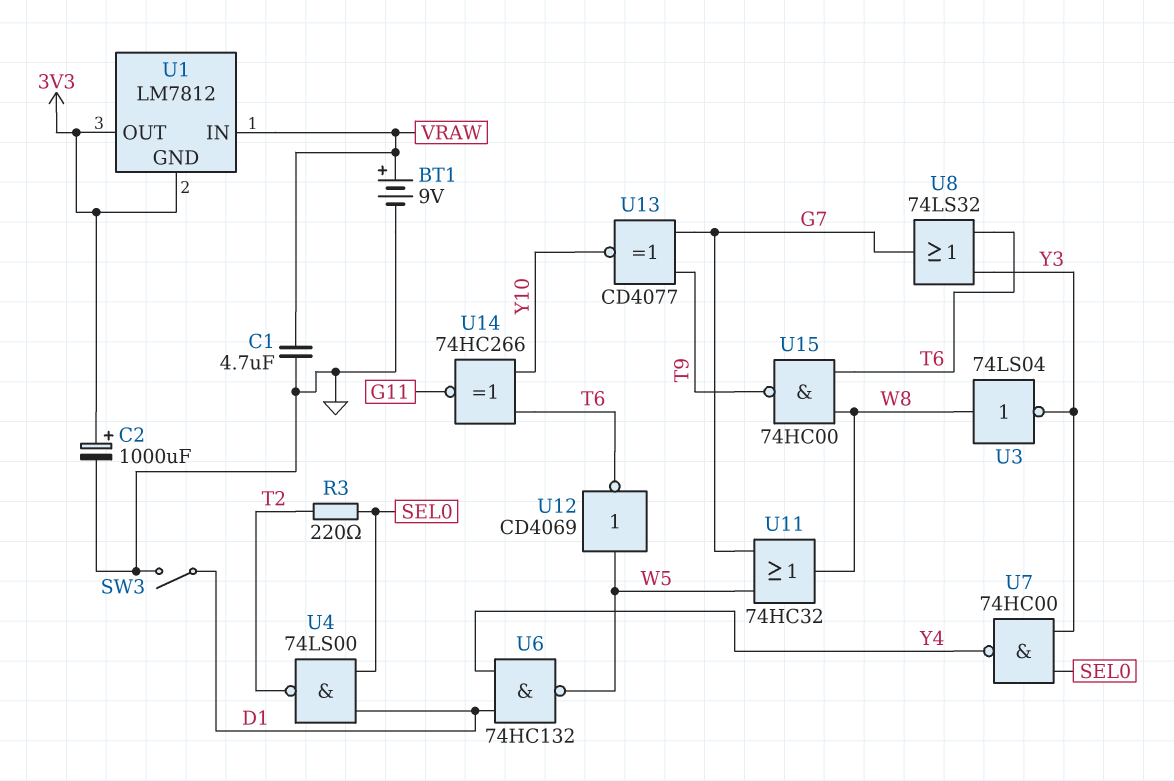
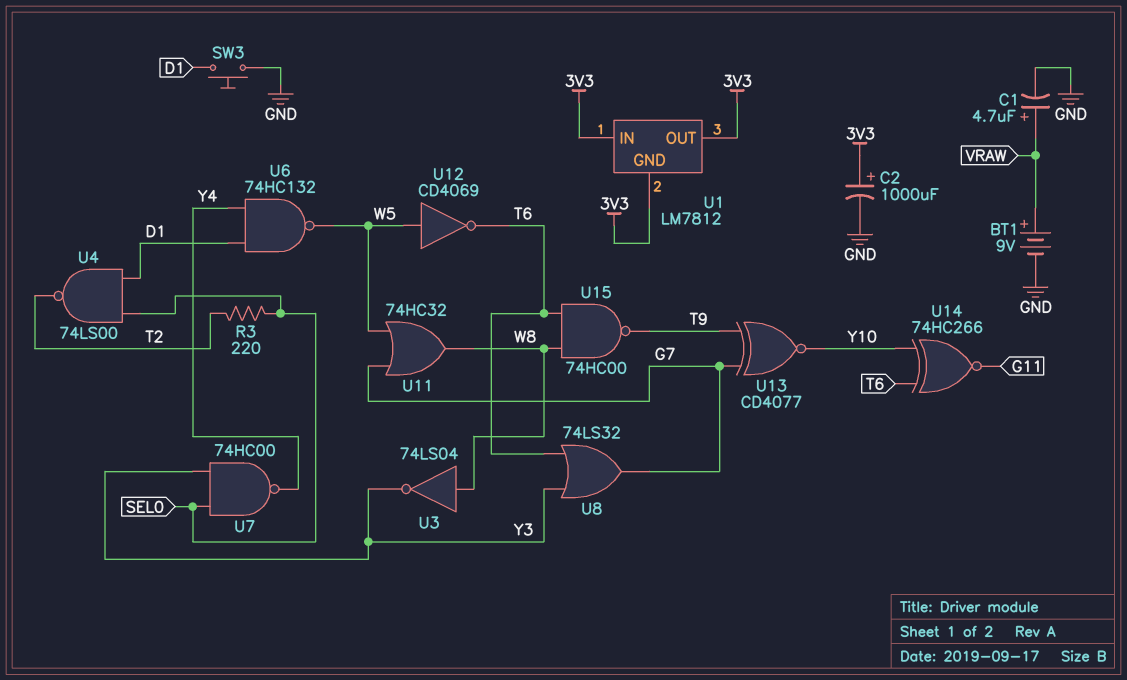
C1: 4.7uF (GND, VRAW) -> 4.7uF (plus VRAW, minus GND)
SW3: switch (D1, GND) -> button (D1, GND)
U1 pin IN: VRAW -> 3V3

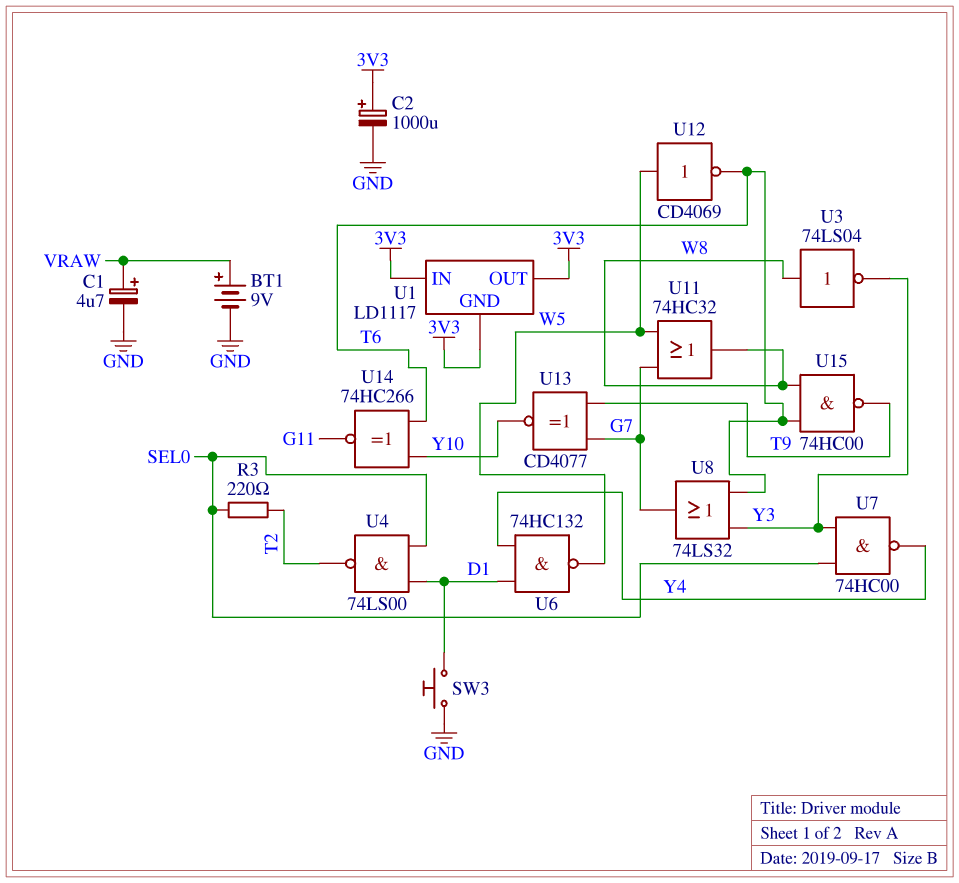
U1: LM7812 -> LD1117

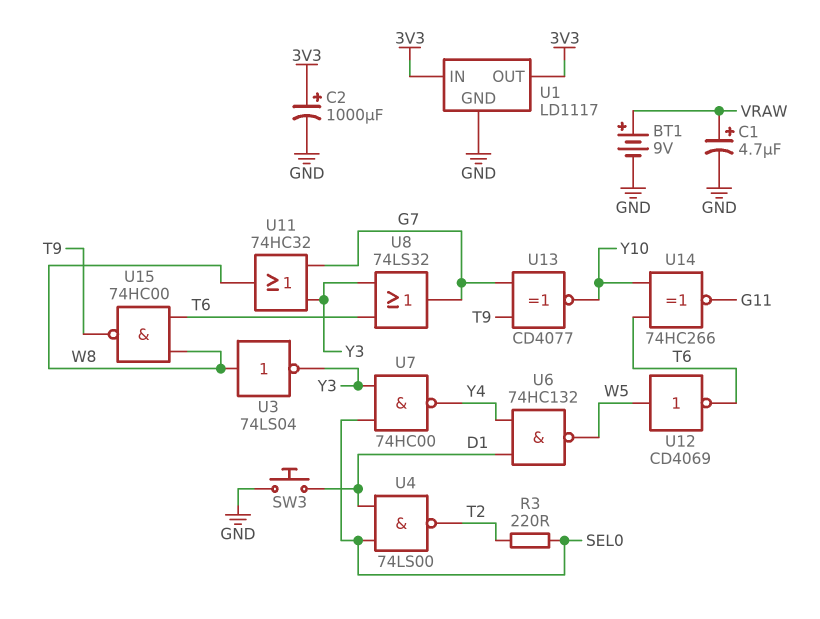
U1 pin GND: 3V3 -> GND
U11: OR 74HC32 (in G7, in W5, out W8) -> OR 74HC32 (in G7, in Y3, out W8)

